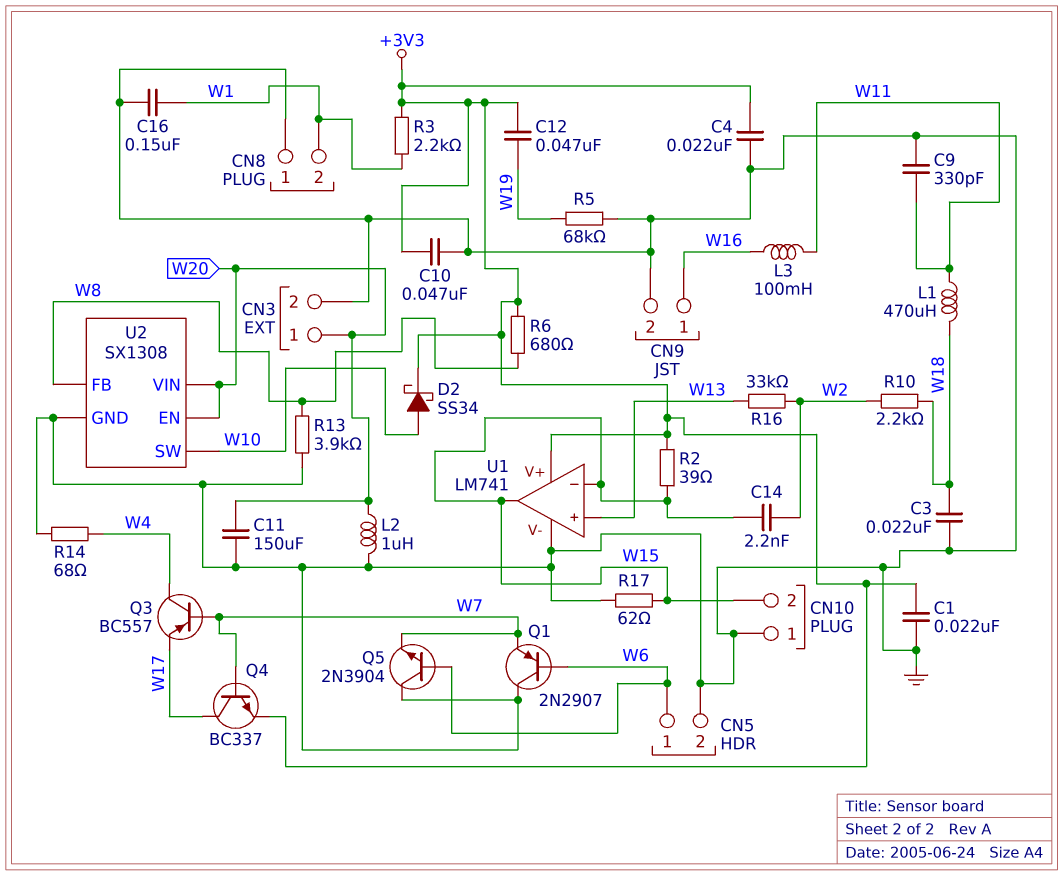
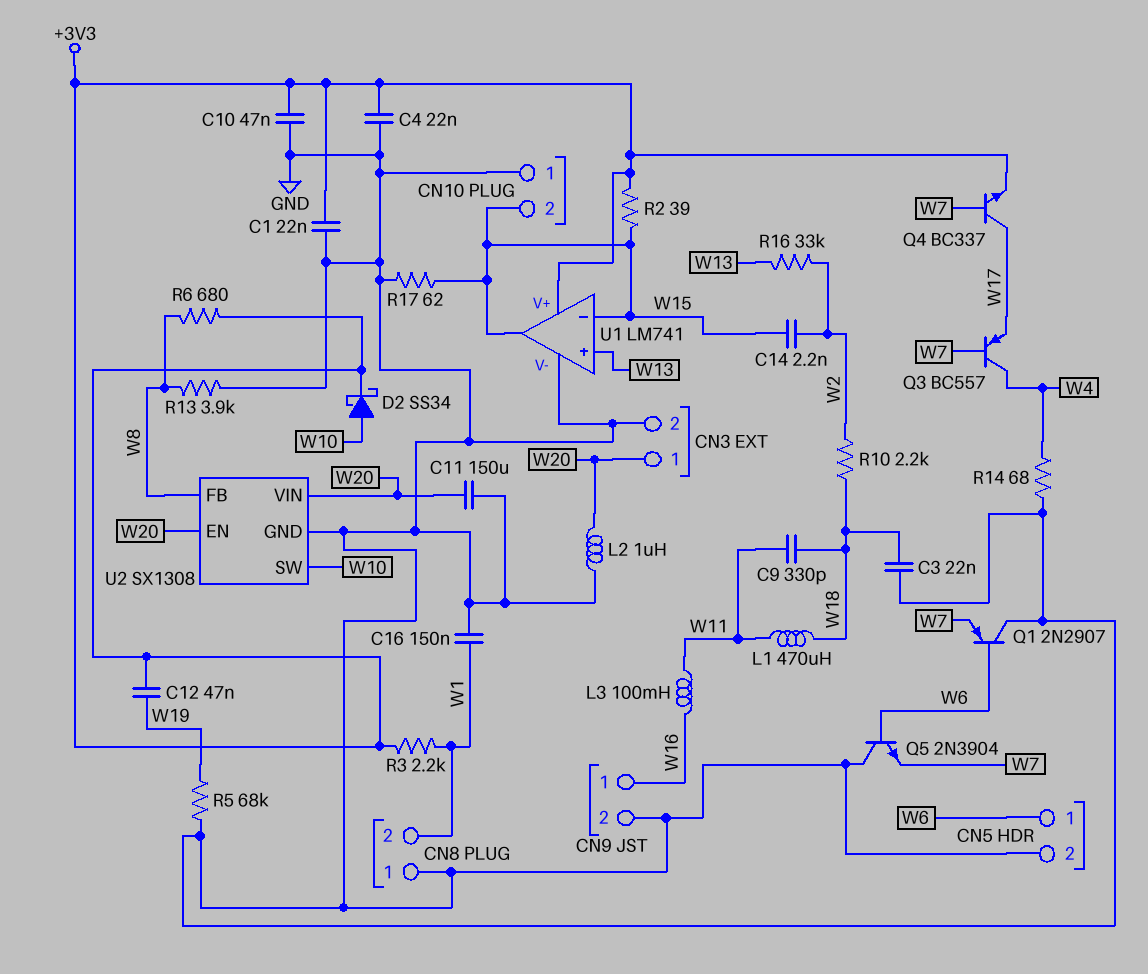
C9: 330pF (GND, W11) -> 330pF (W11, W18)

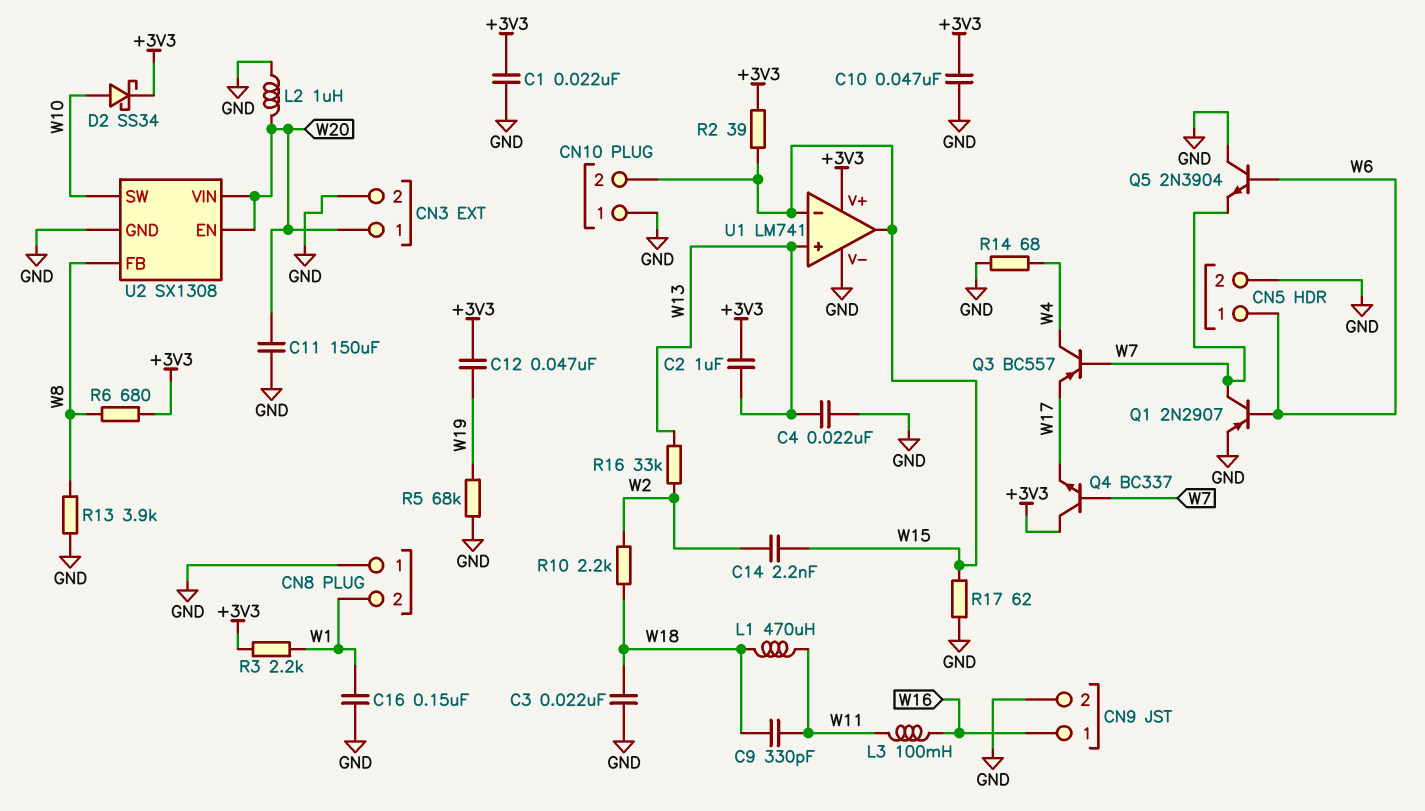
C2: none -> 1uF (+3V3, W13)
C4: 22nF (+3V3, GND) -> 22nF (GND, W13)
Q1: PNP 2N2907 (B W6, C GND, E W7) -> PNP 2N2907 (B W6, C W7, E GND)
Q4: NPN BC337 (B W7, C W17, E +3V3) -> NPN BC337 (B W7, C +3V3, E W17)

